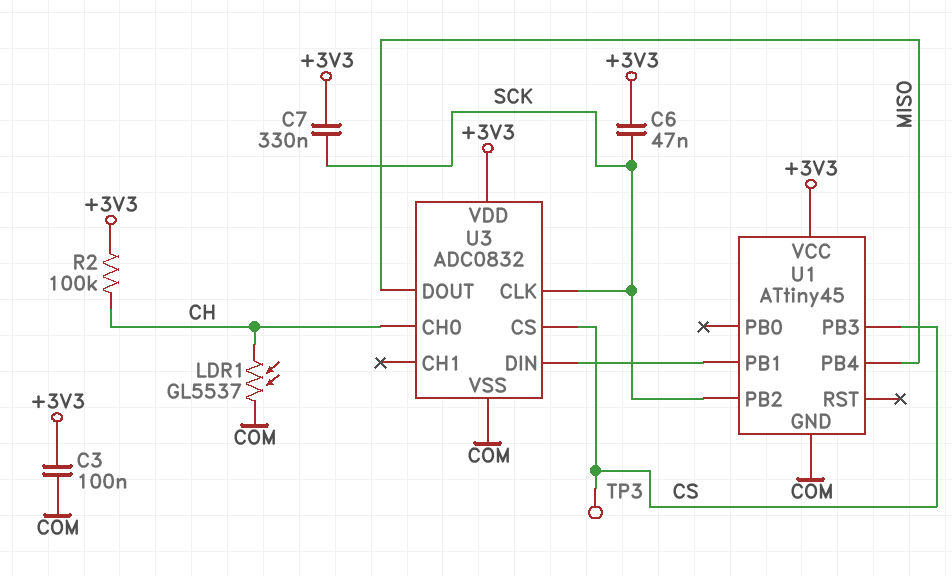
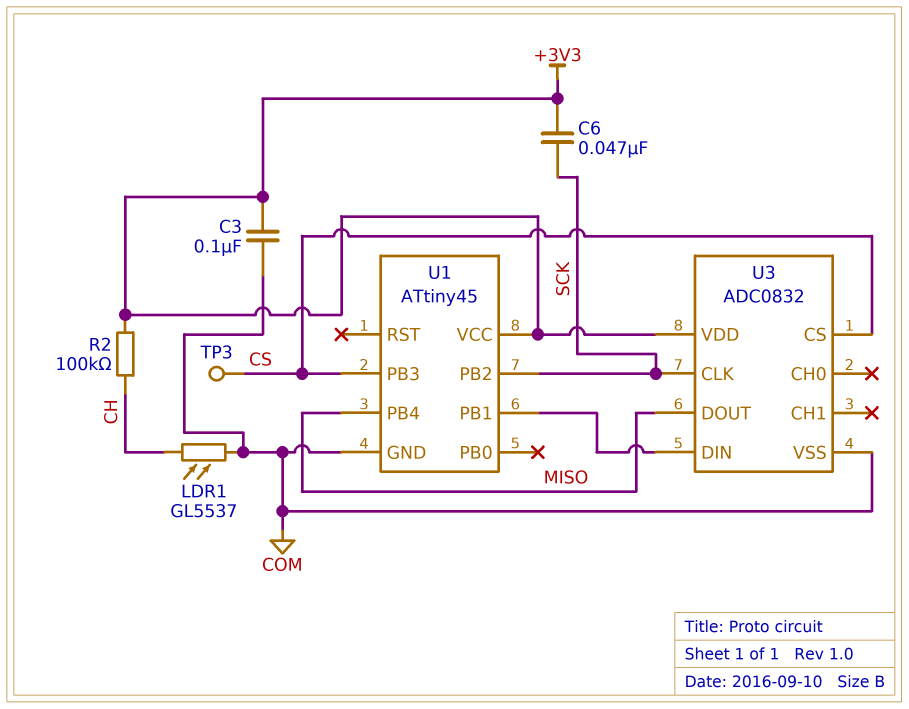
C7: 330nF (+3V3, SCK) -> none
U3 pin CH0: CH -> none

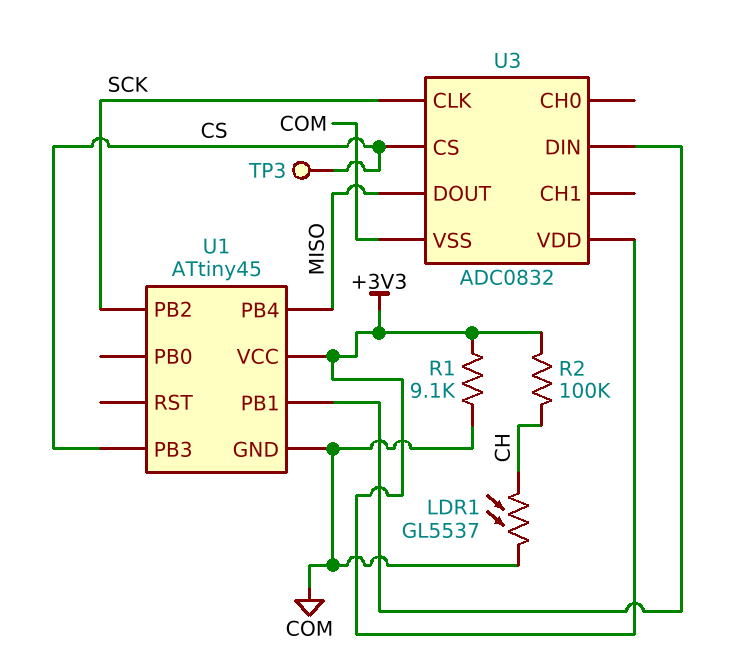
C3: 100nF (+3V3, COM) -> none
C6: 47nF (+3V3, SCK) -> none
R1: none -> 9.1k (+3V3, COM)

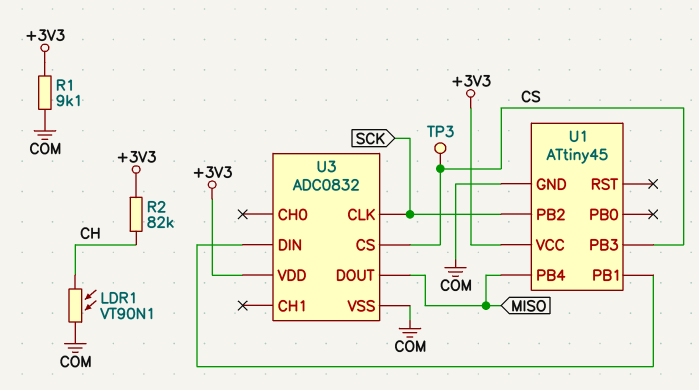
LDR1: GL5537 (CH, COM) -> VT90N1 (CH, COM)
R2: 100k (+3V3, CH) -> 82k (+3V3, CH)

